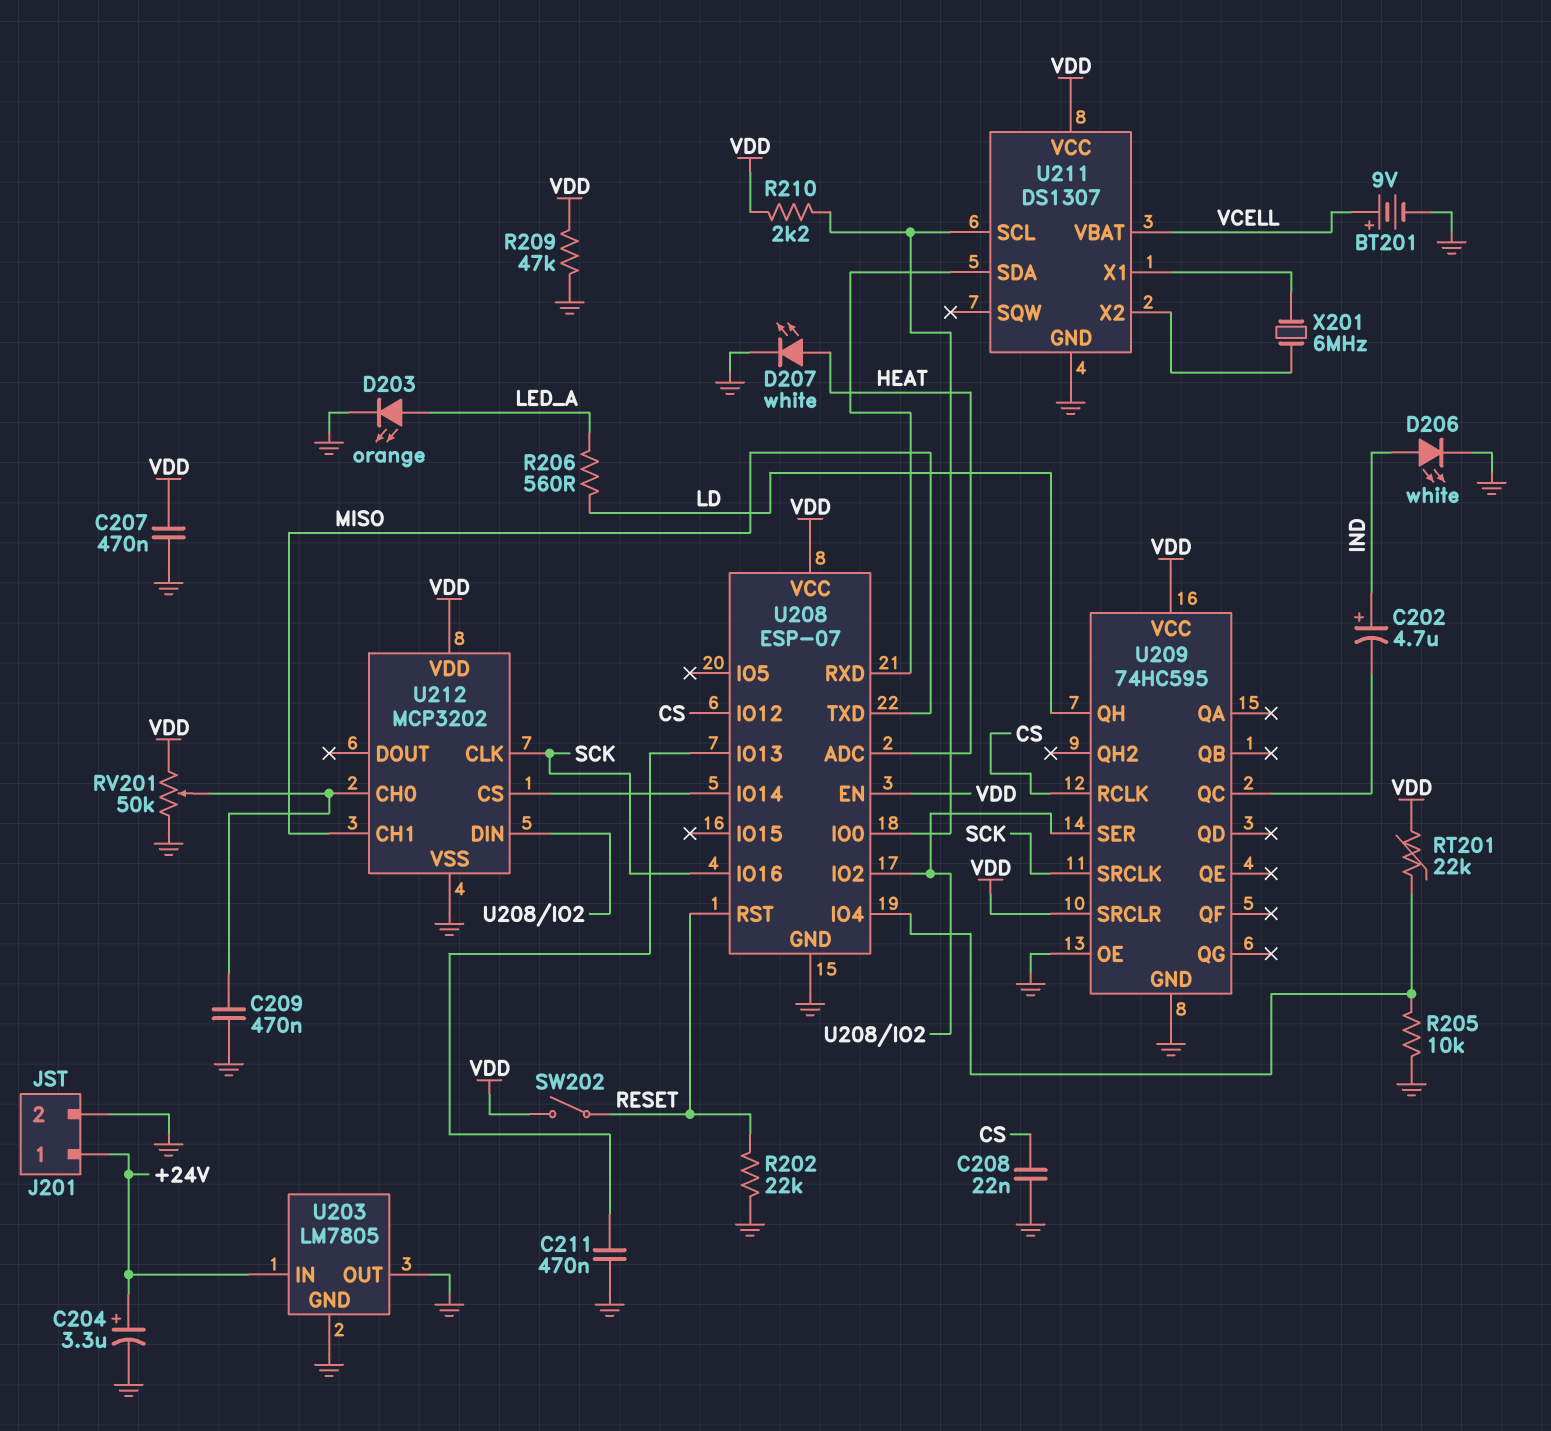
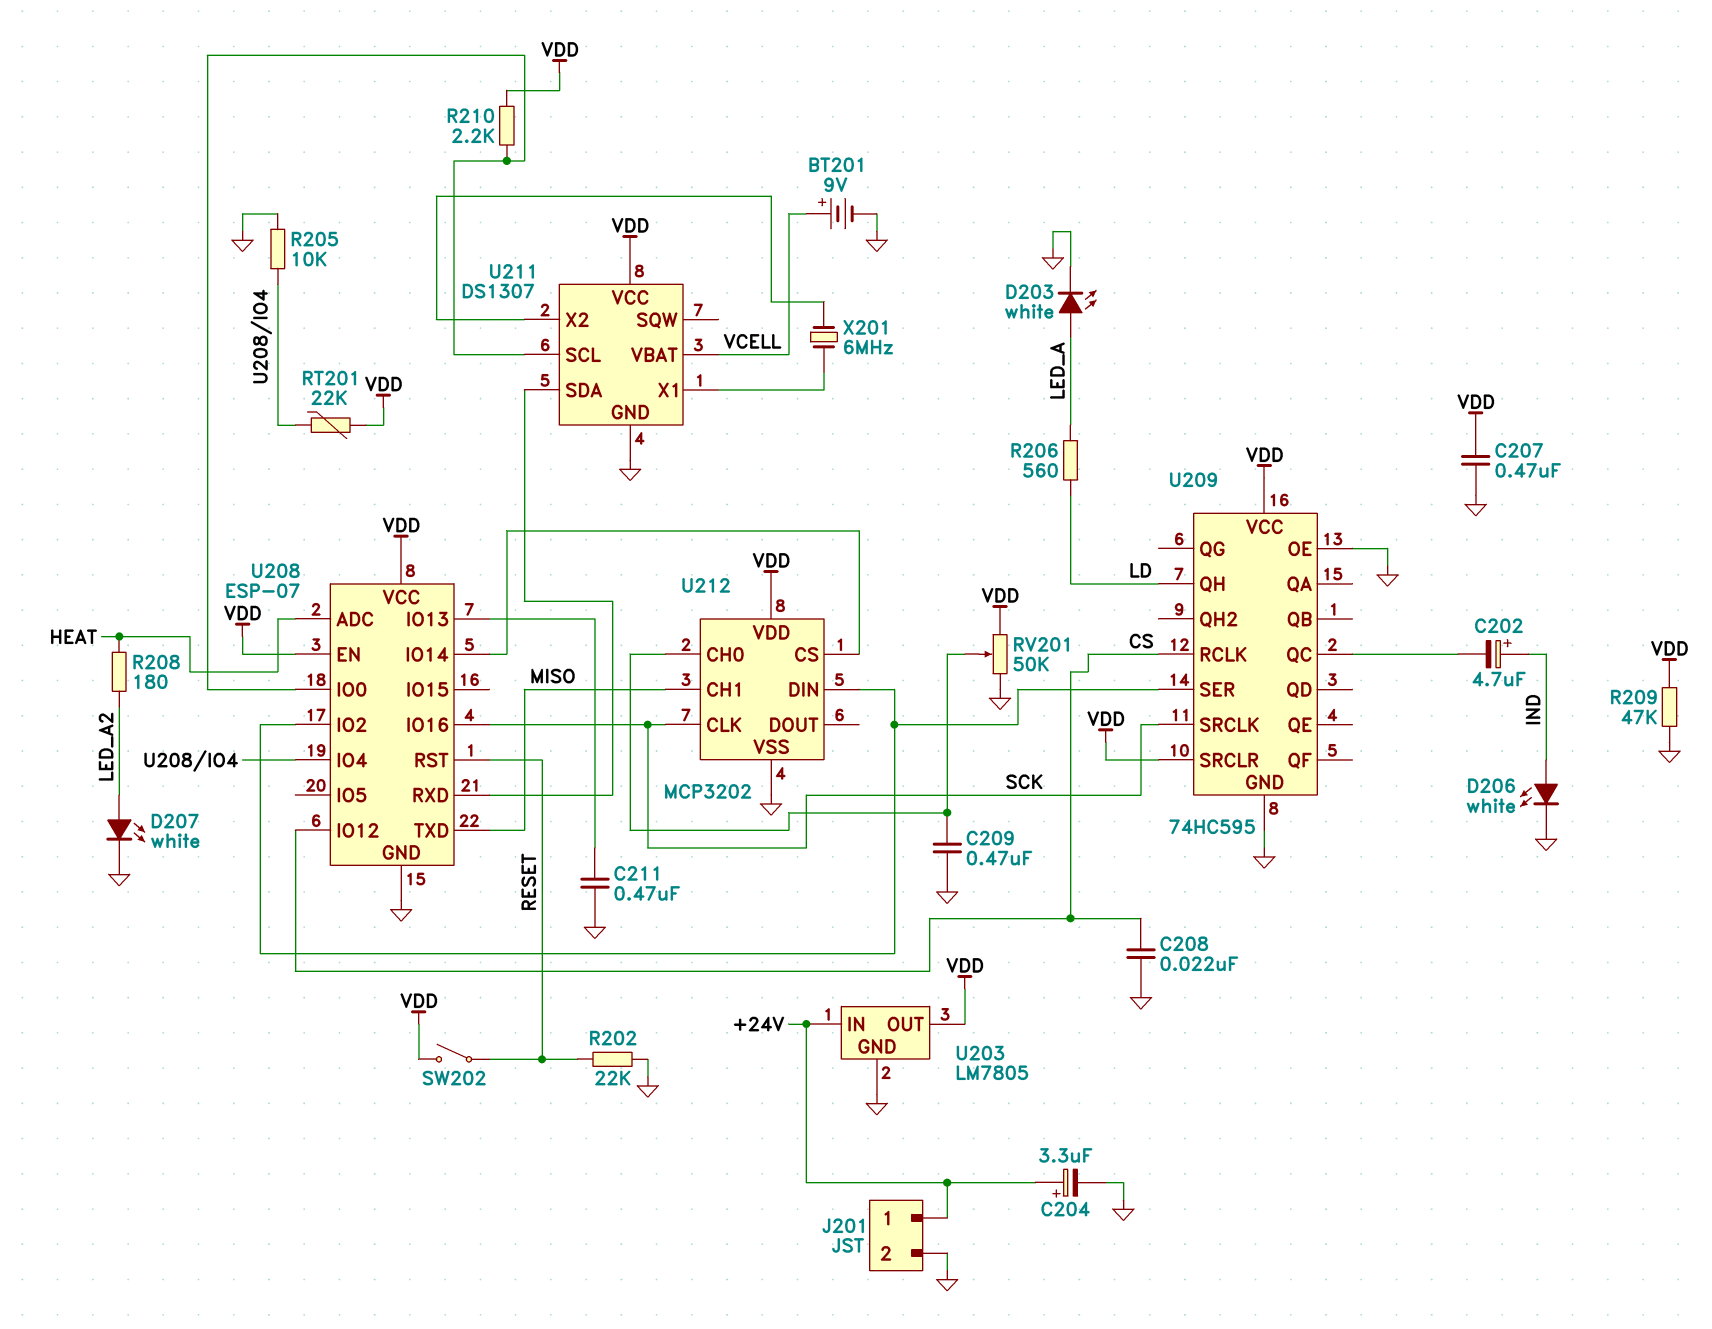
D203: LED orange (A LED_A, K GND) -> LED white (A LED_A, K GND)
D207: LED white (A HEAT, K GND) -> LED white (A LED_A2, K GND)
R208: none -> 180 (HEAT, LED_A2)
U203 pin OUT: GND -> VDD

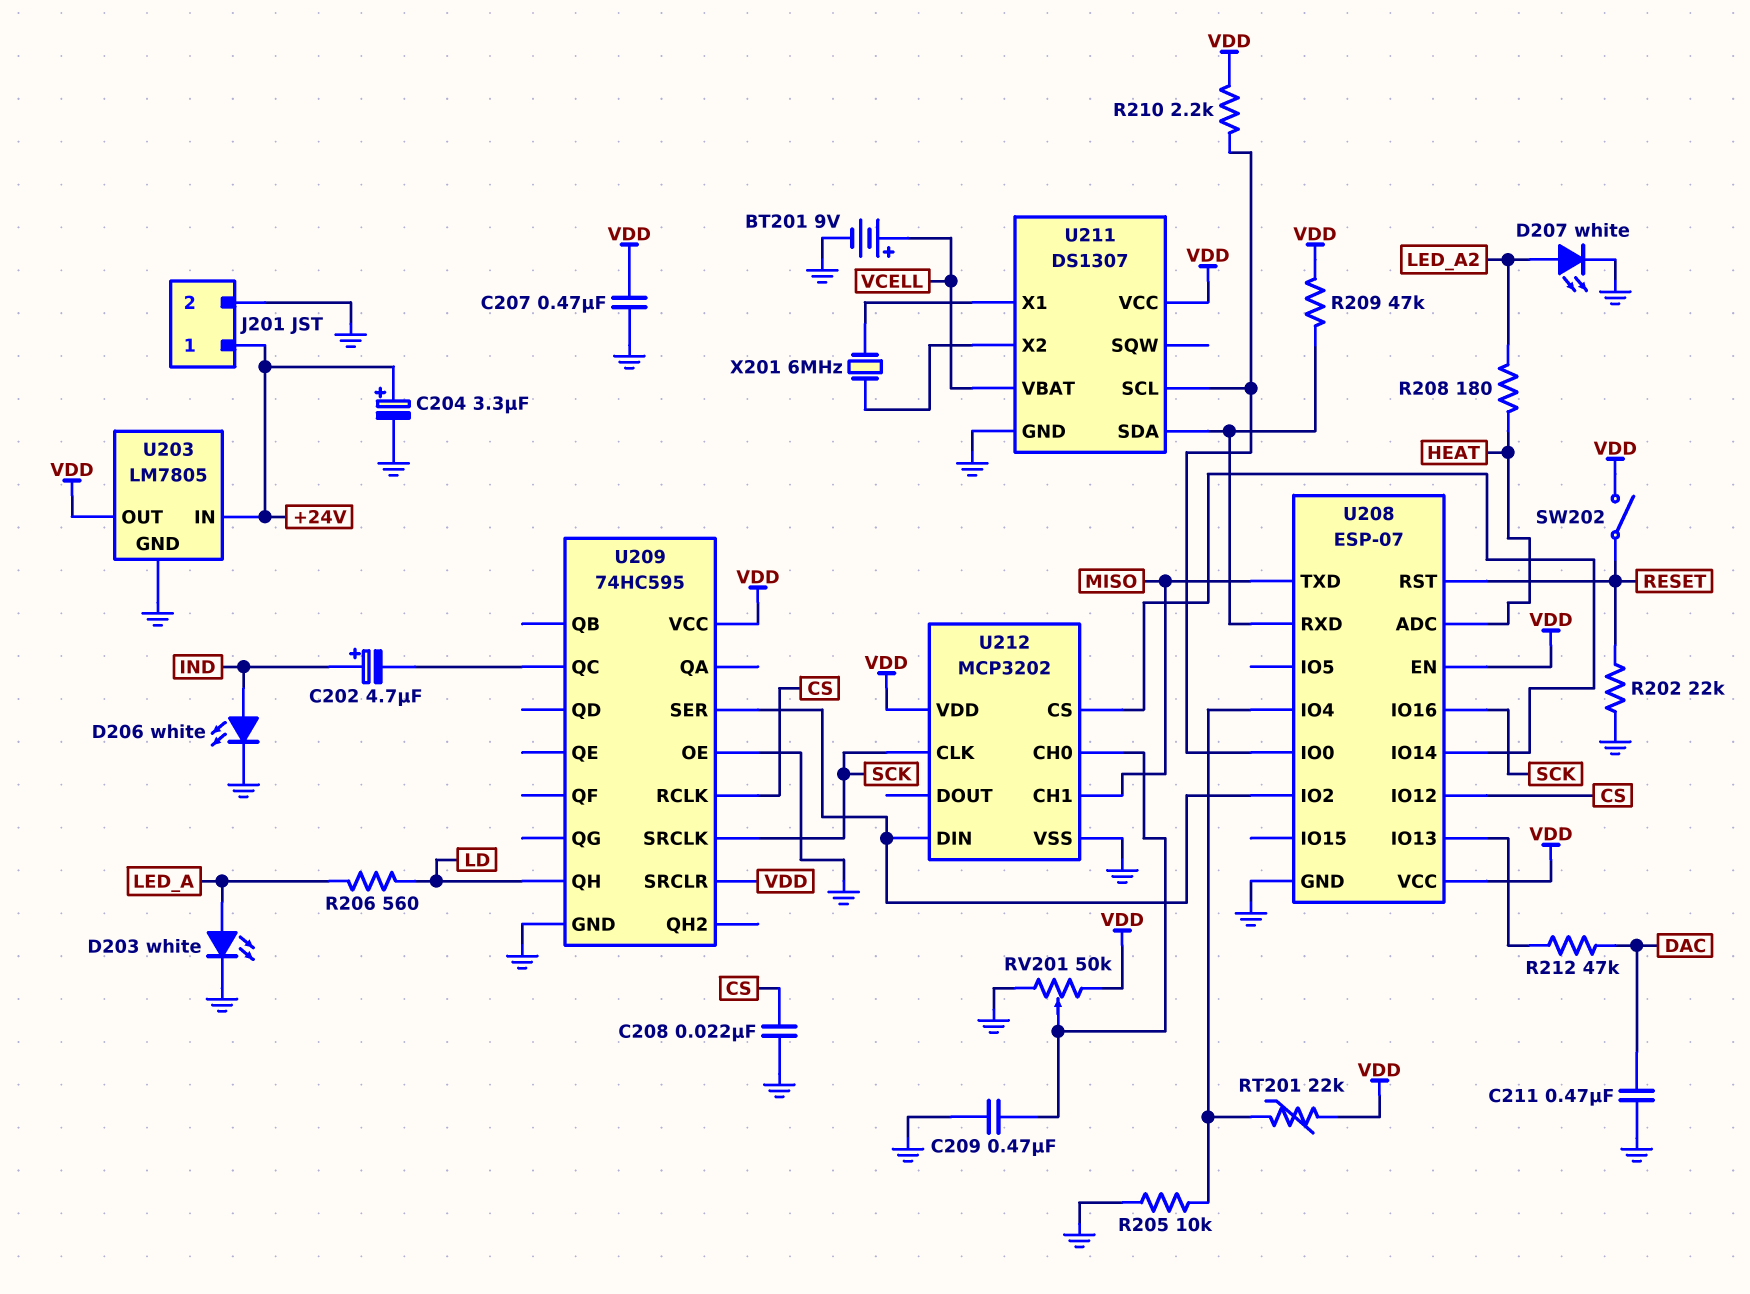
C211: 470nF (GND, U208/IO13) -> 470nF (DAC, GND)
R209: 47k (GND, VDD) -> 47k (U208/RXD, VDD)
R212: none -> 47k (DAC, U208/IO13)

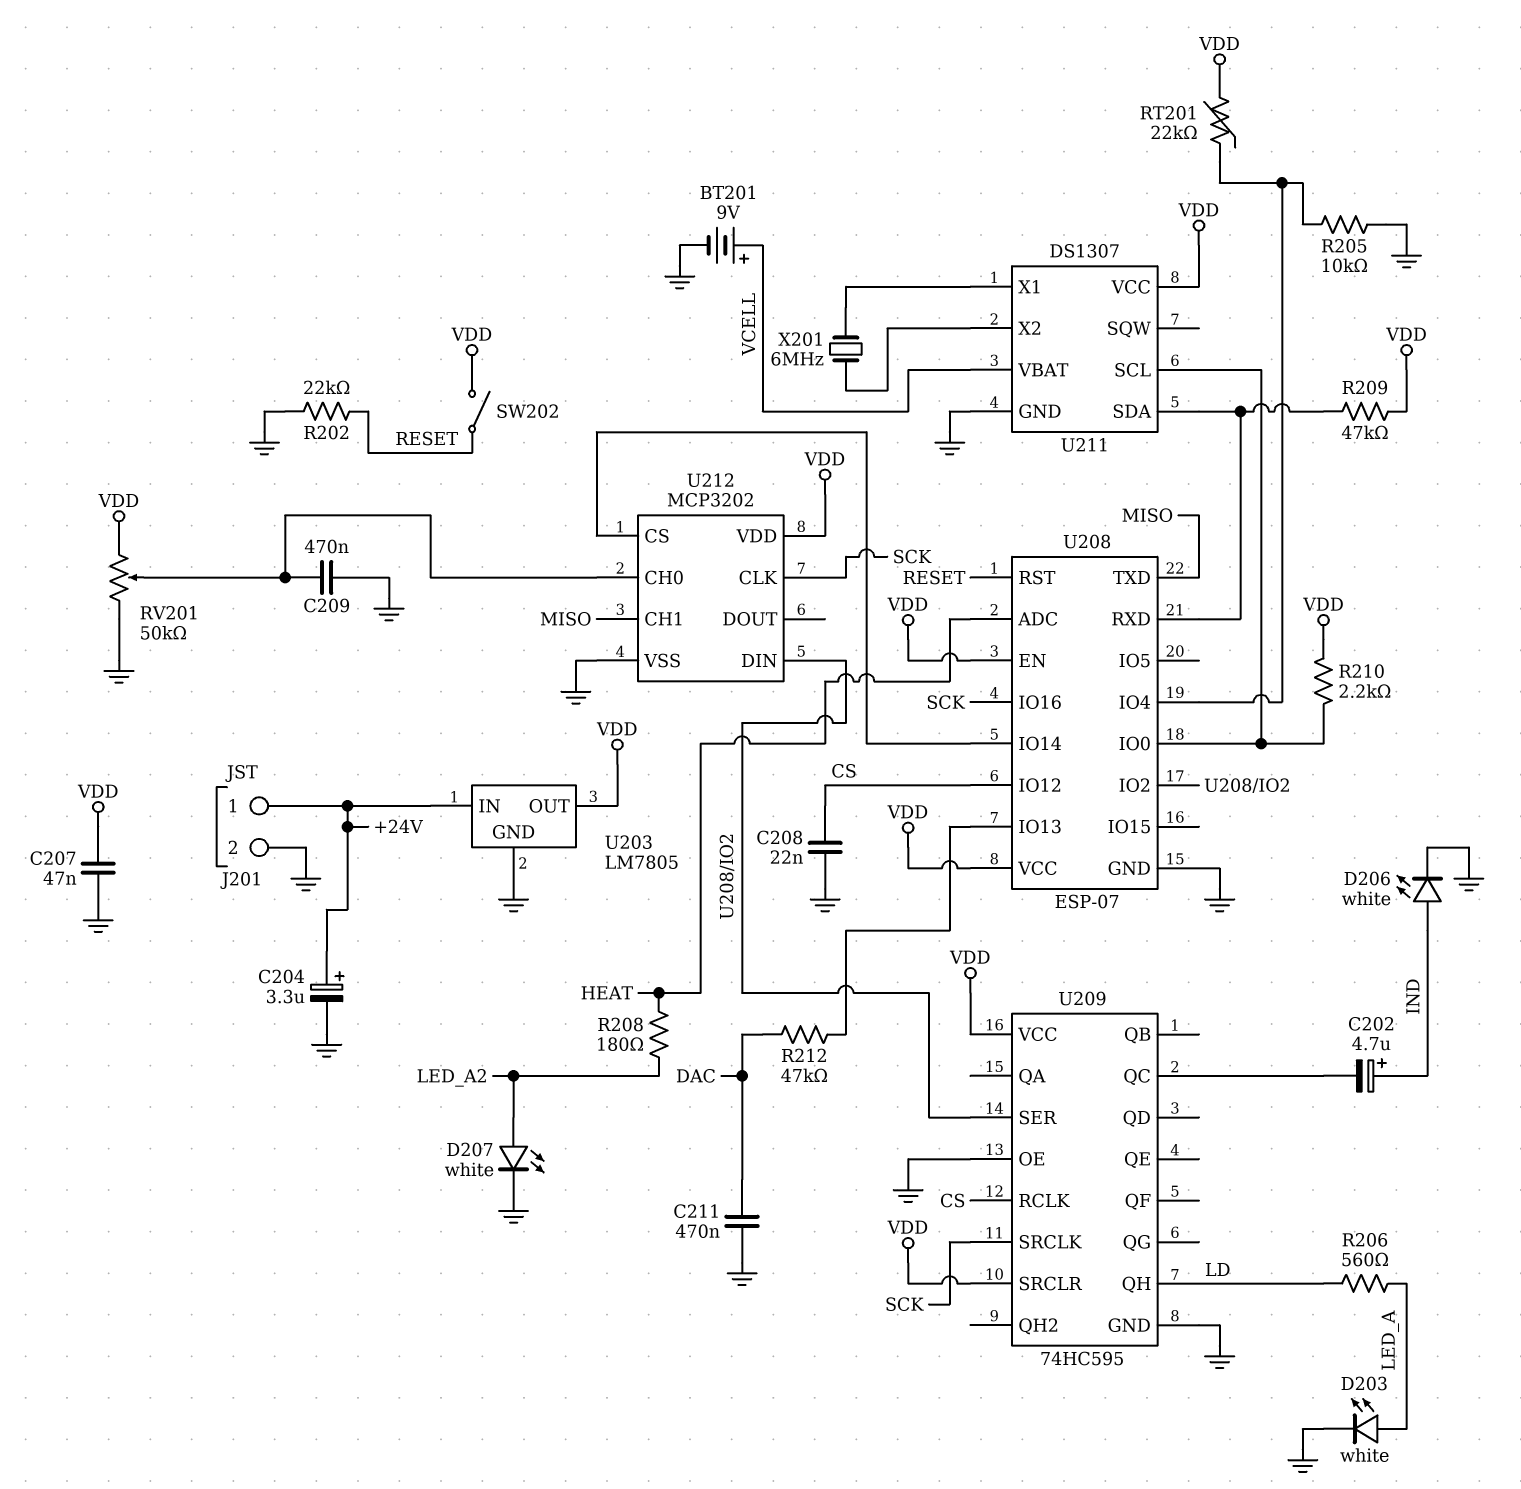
C207: 470nF (GND, VDD) -> 47nF (GND, VDD)

